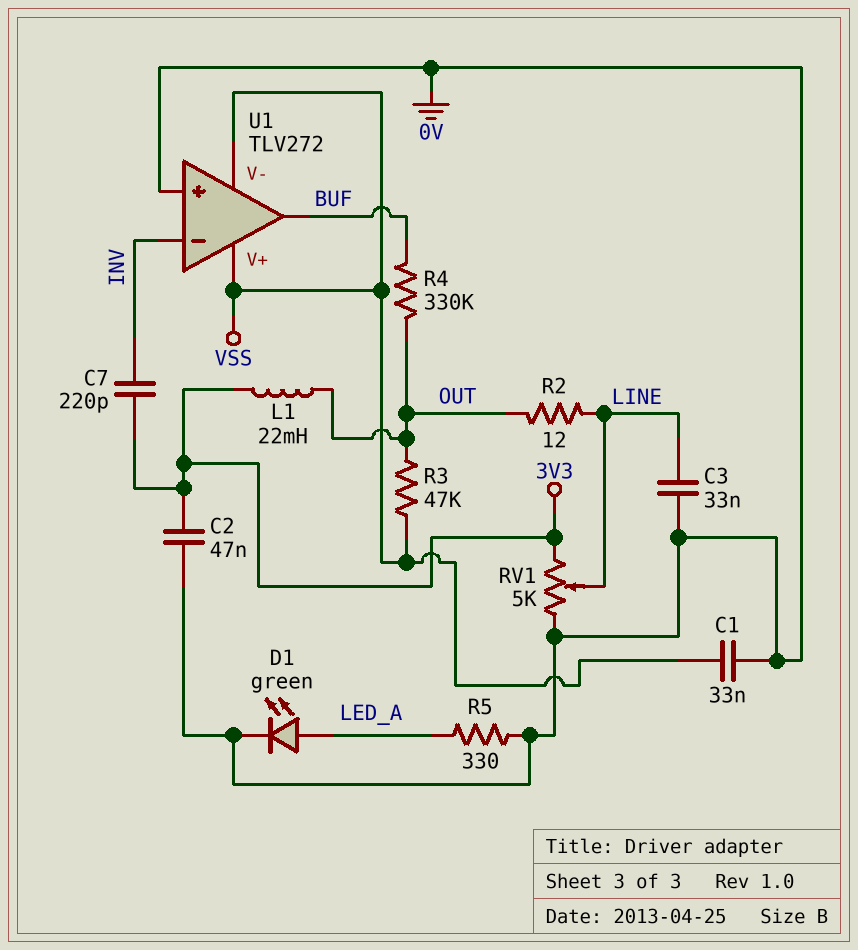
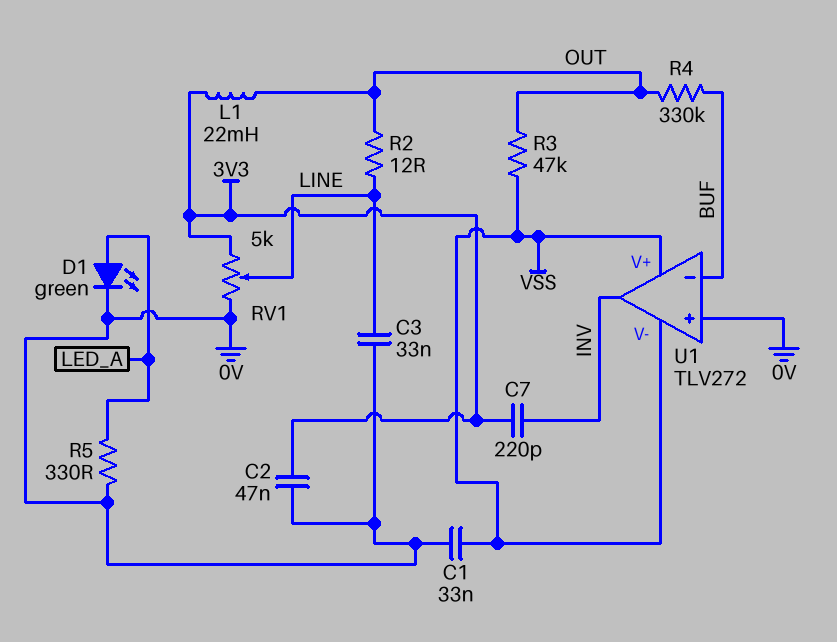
U1 pin in-: INV -> BUF
U1 pin out: BUF -> INV

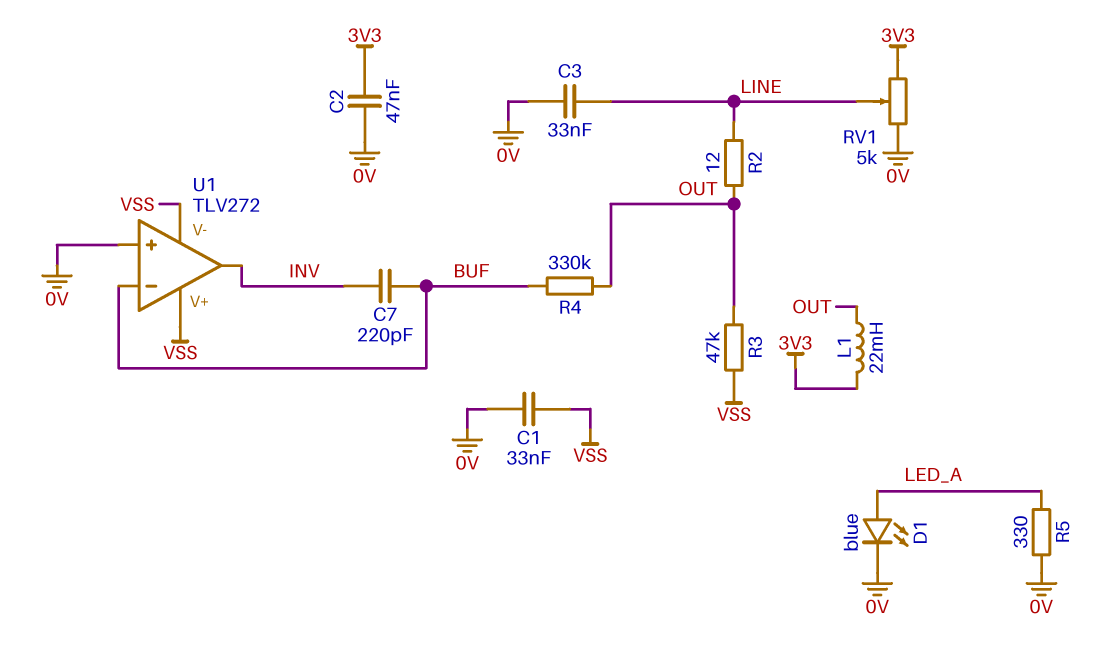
C7: 220pF (3V3, INV) -> 220pF (BUF, INV)
D1: LED green (A LED_A, K 0V) -> LED blue (A LED_A, K 0V)

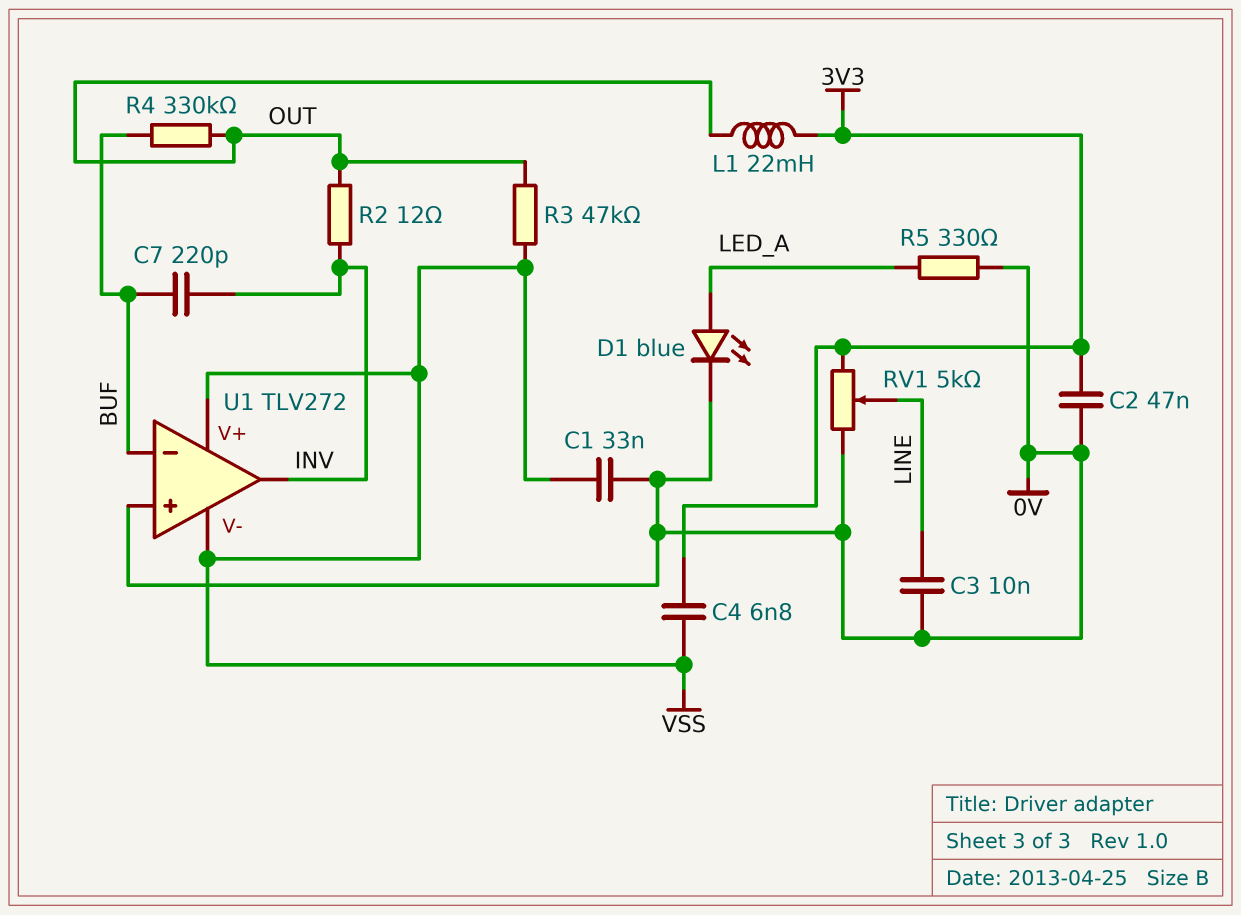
C3: 33nF (0V, LINE) -> 10nF (0V, LINE)
C4: none -> 6.8nF (3V3, VSS)
R2: 12 (LINE, OUT) -> 12 (INV, OUT)

